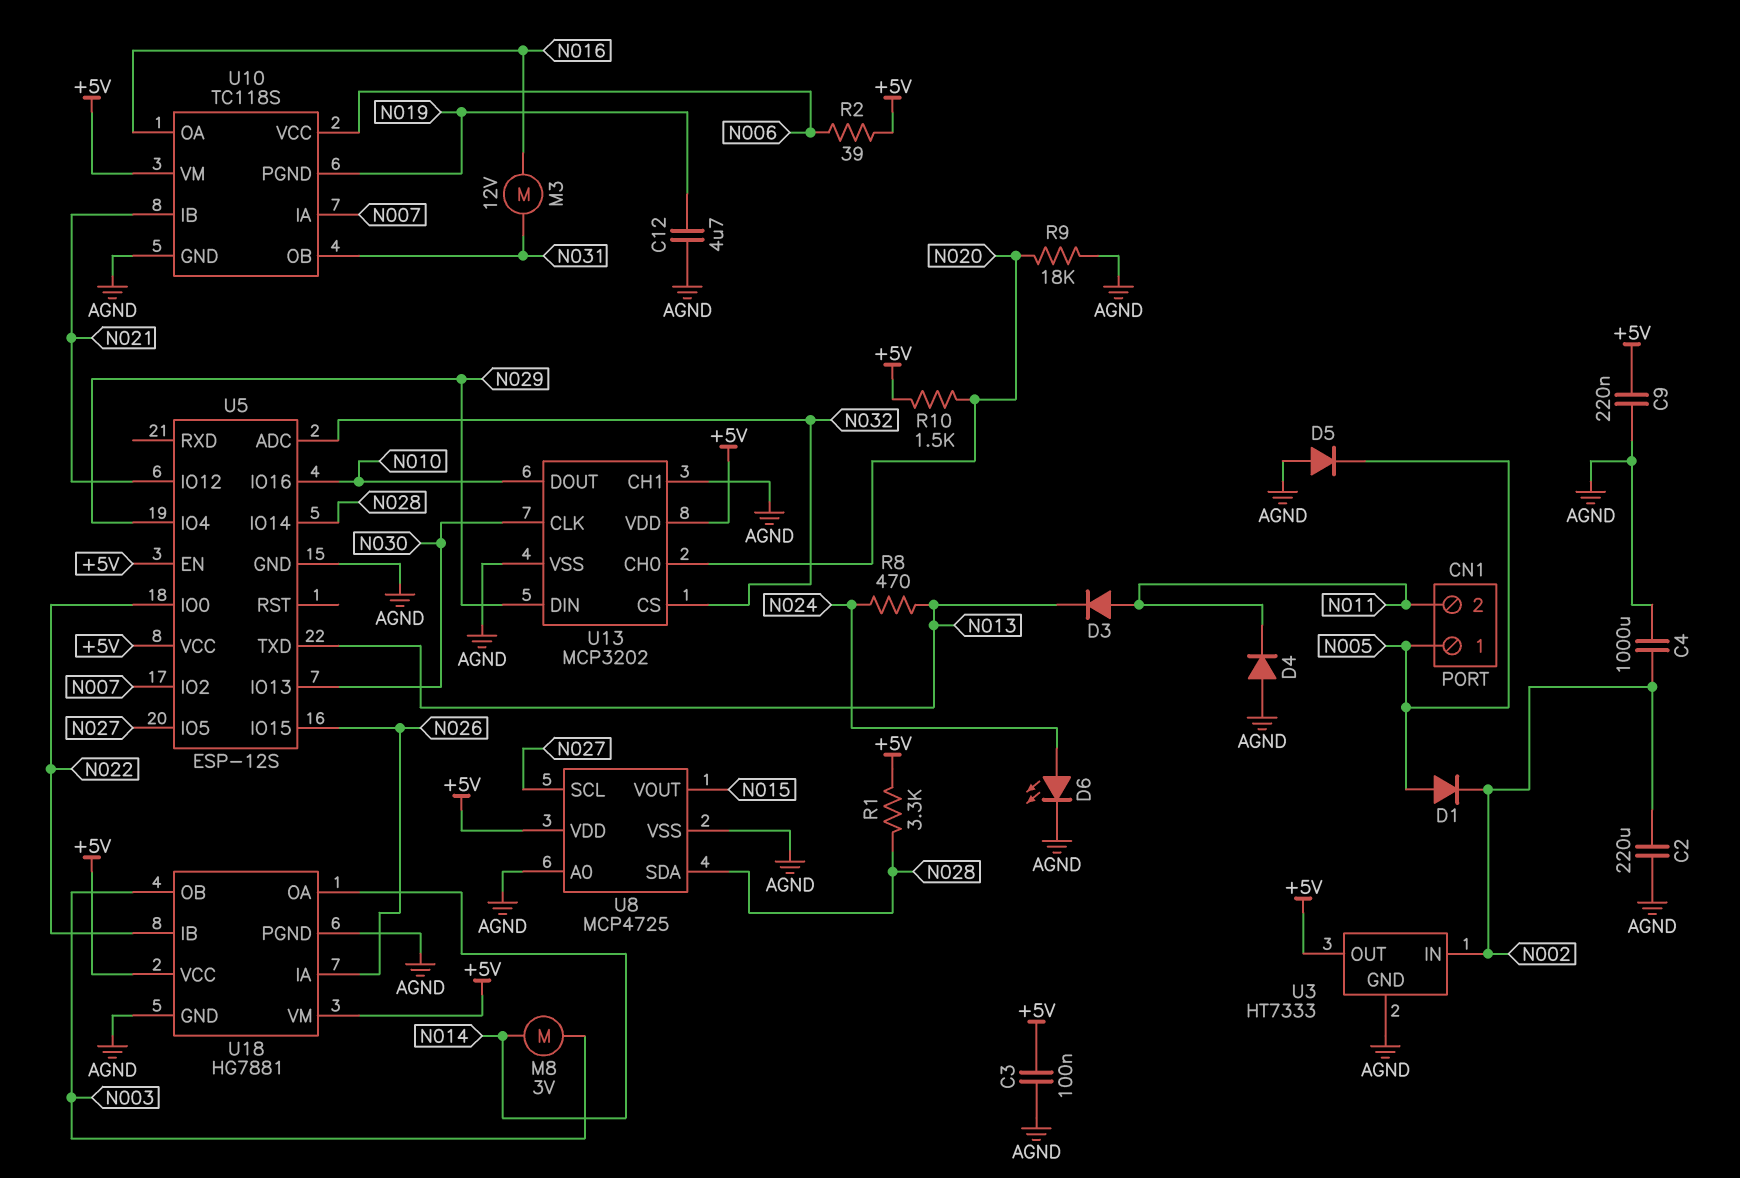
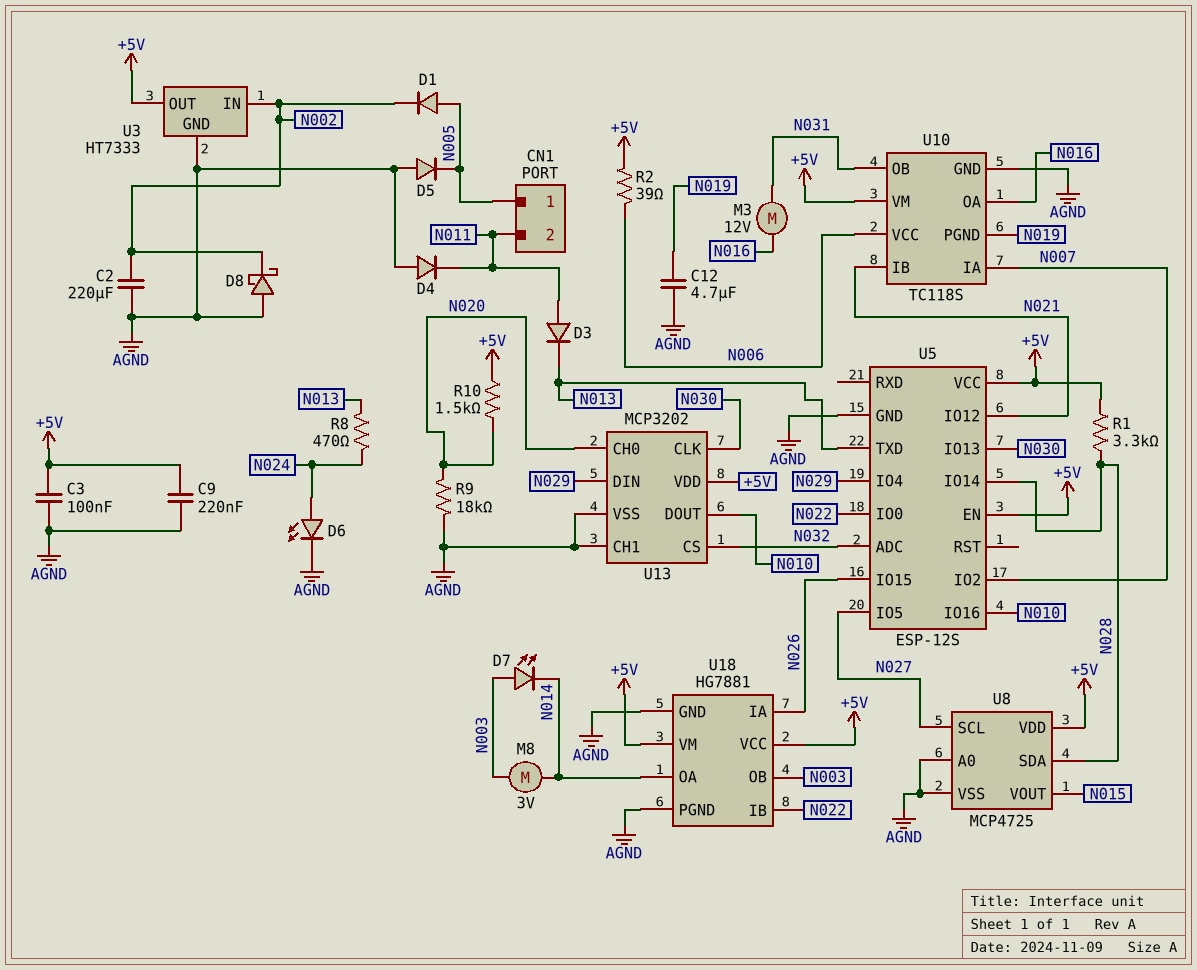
C4: 1000uF (AGND, N002) -> none
D7: none -> LED (A N003, K N014)
D8: none -> schottky (A AGND, K N002)

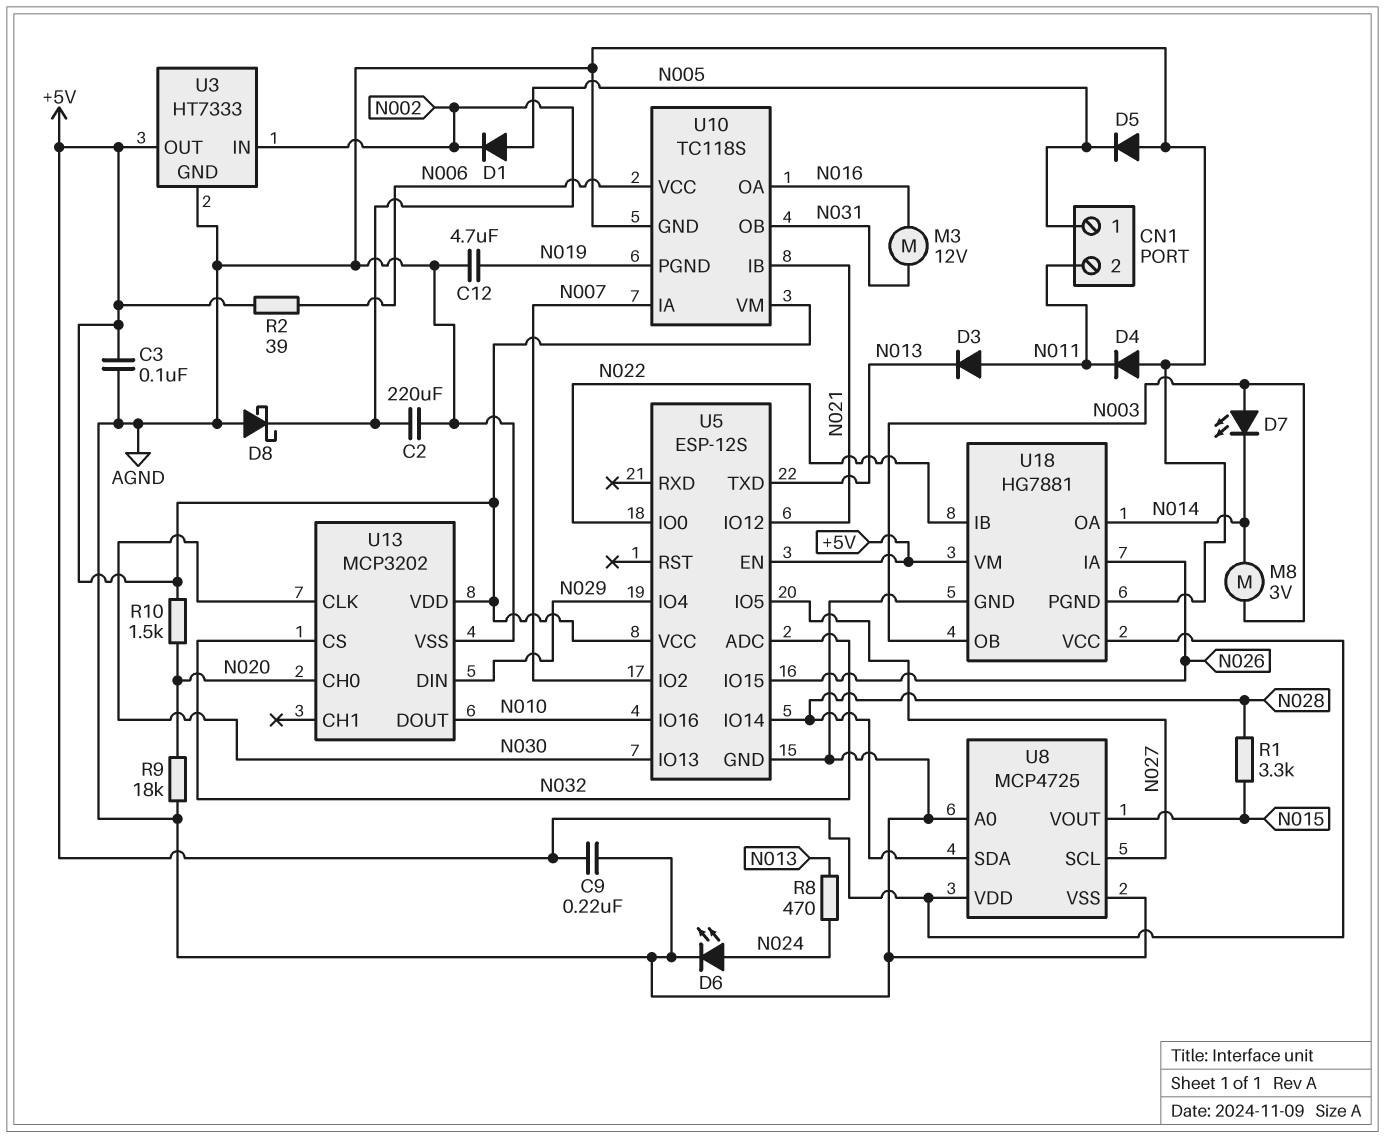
R1: 3.3k (+5V, N028) -> 3.3k (N015, N028)
U13 pin CH1: AGND -> none

